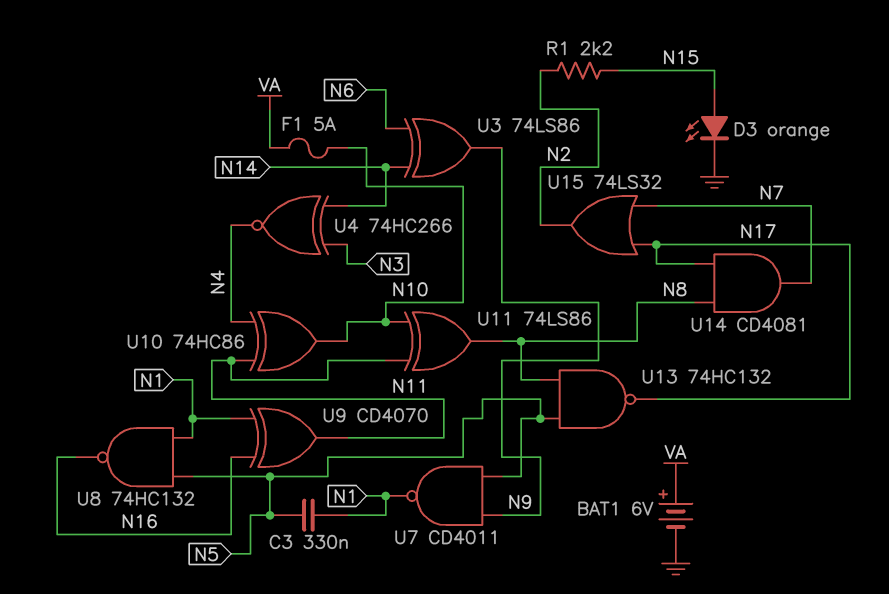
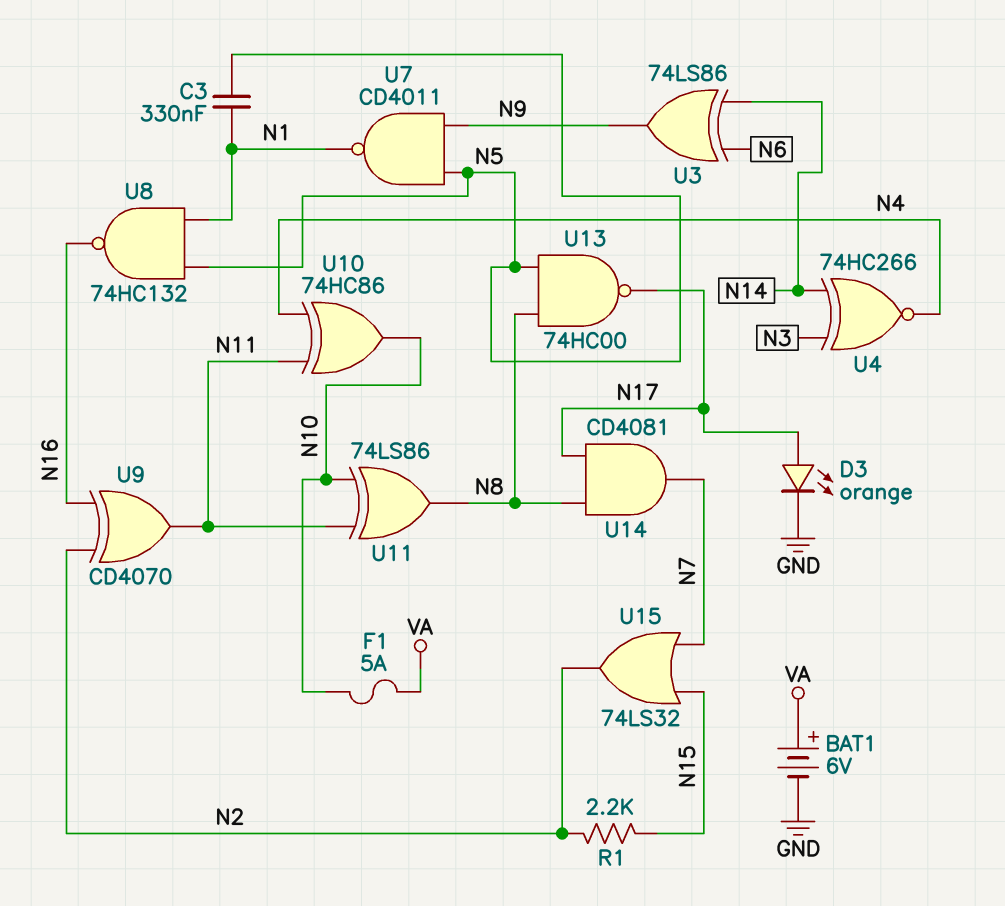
D3: LED orange (A N15, K GND) -> LED orange (A N17, K GND)
U9: XOR CD4070 (in N1, in N16, out N11) -> XOR CD4070 (in N2, in N16, out N11)
U13: NAND 74HC132 (in N5, in N8, out N17) -> NAND 74HC00 (in N5, in N8, out N17)
U15: OR 74LS32 (in N7, in N17, out N2) -> OR 74LS32 (in N7, in N15, out N2)

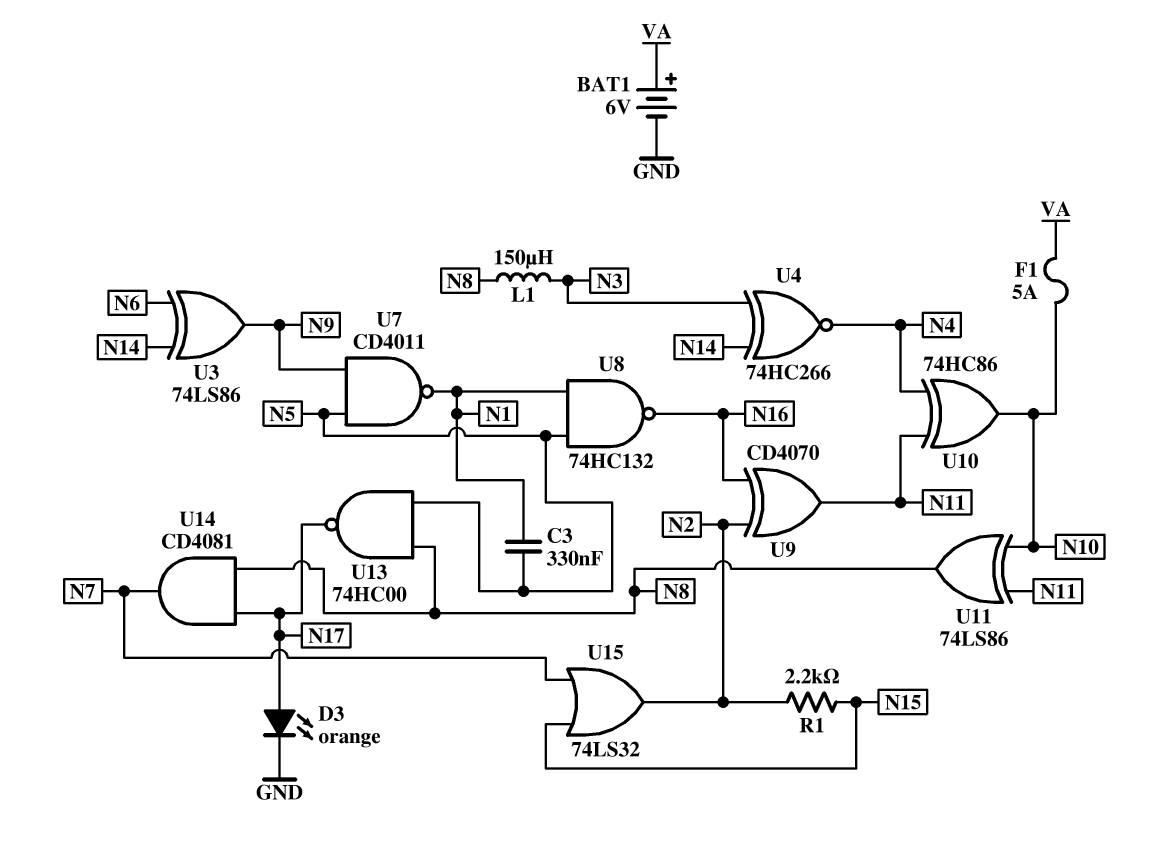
L1: none -> 150uH (N3, N8)

